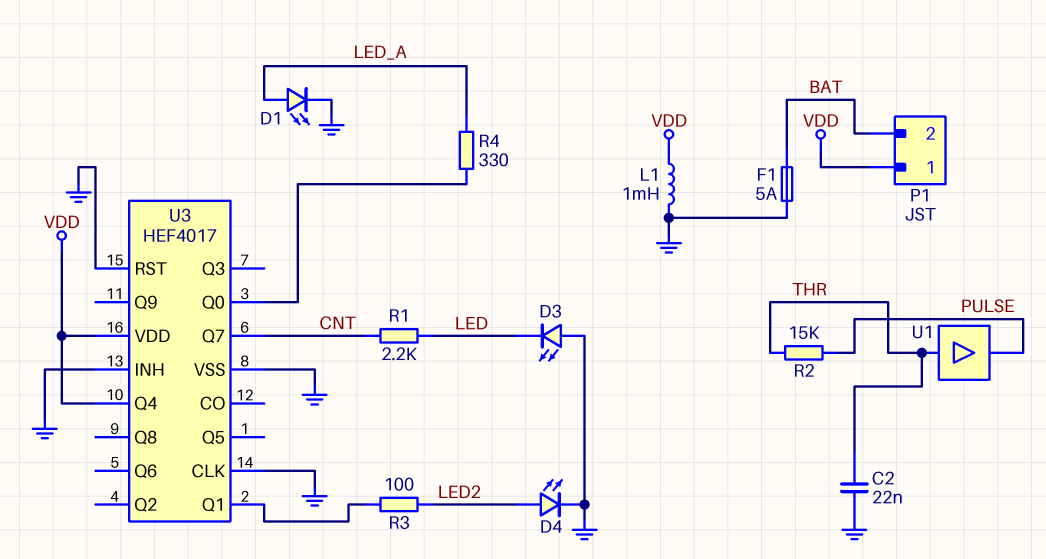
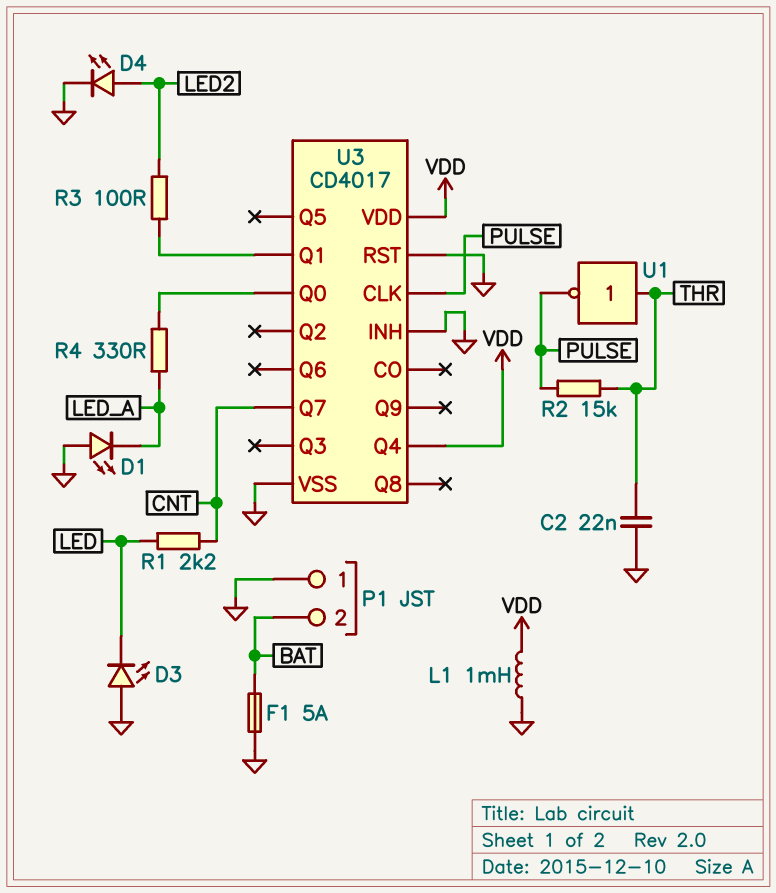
D1: LED (A LED_A, K GND) -> LED (A GND, K LED_A)
P1 pin 1: VDD -> GND
U1: buffer (in THR, out PULSE) -> NOT (in THR, out PULSE)
U3: HEF4017 -> CD4017
U3 pin CLK: GND -> PULSE

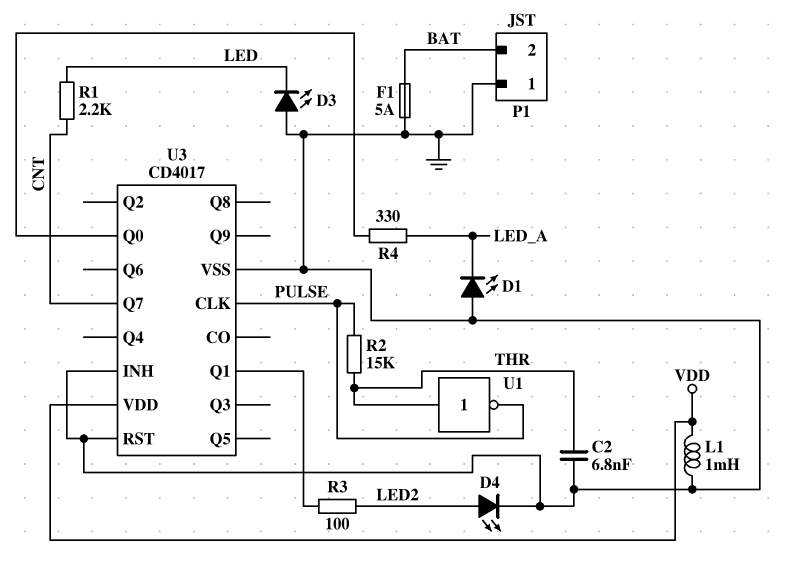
C2: 22nF (GND, THR) -> 6.8nF (GND, THR)
U3 pin Q4: VDD -> none

